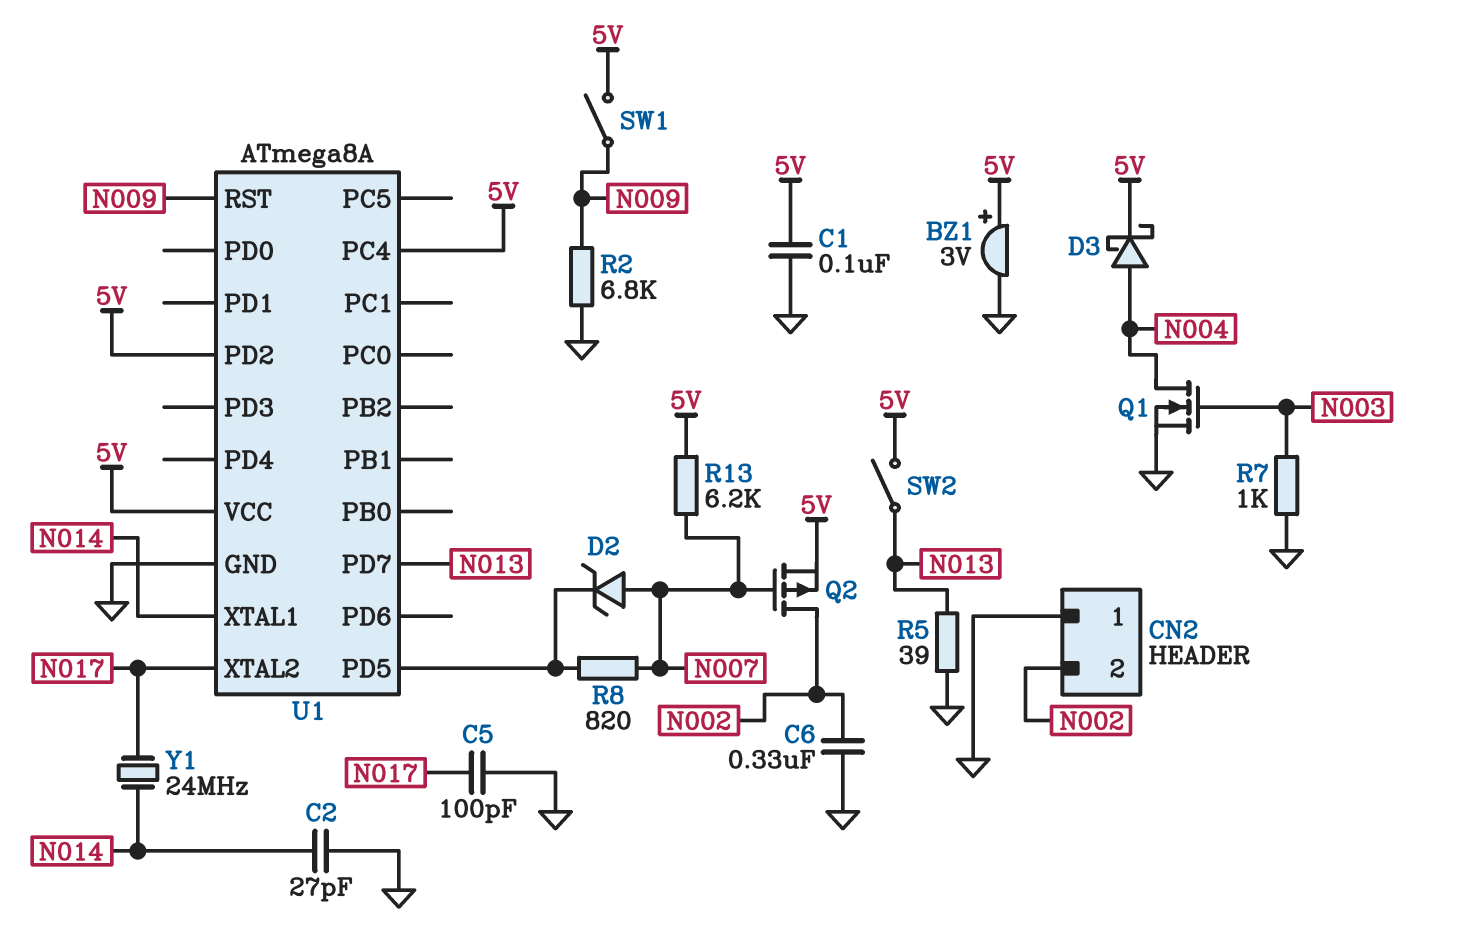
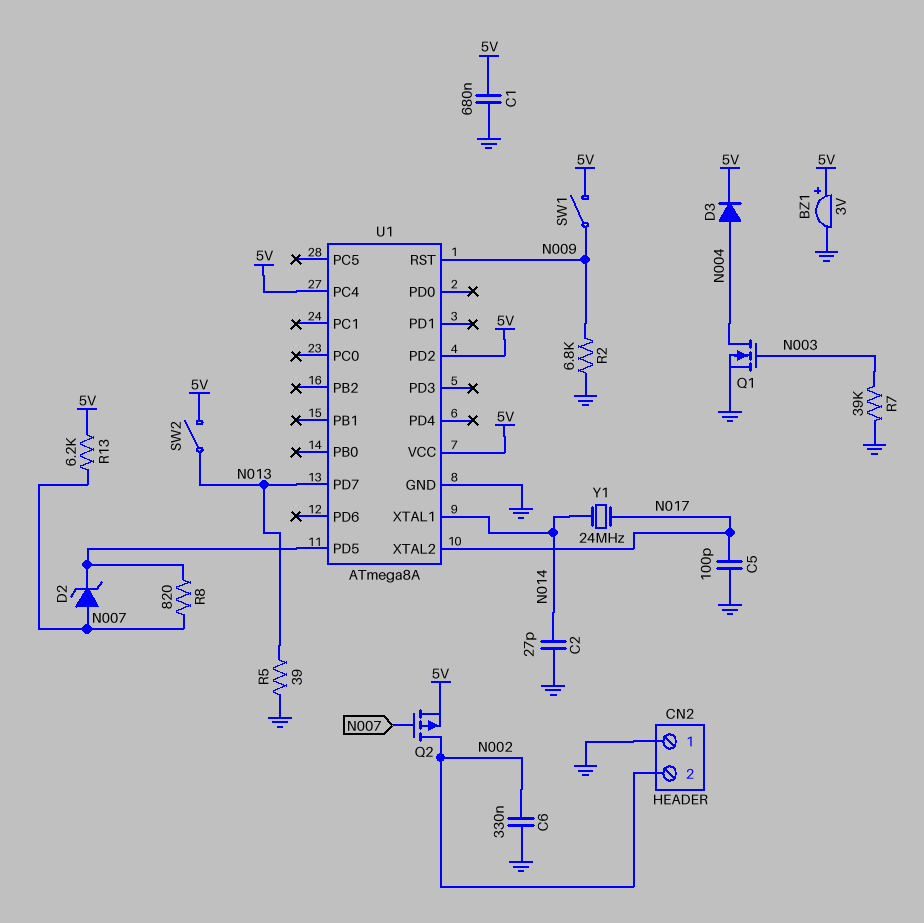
C1: 100nF (5V, GND) -> 680nF (5V, GND)
D3: schottky (A N004, K 5V) -> diode (A N004, K 5V)
R7: 1k (GND, N003) -> 39k (GND, N003)

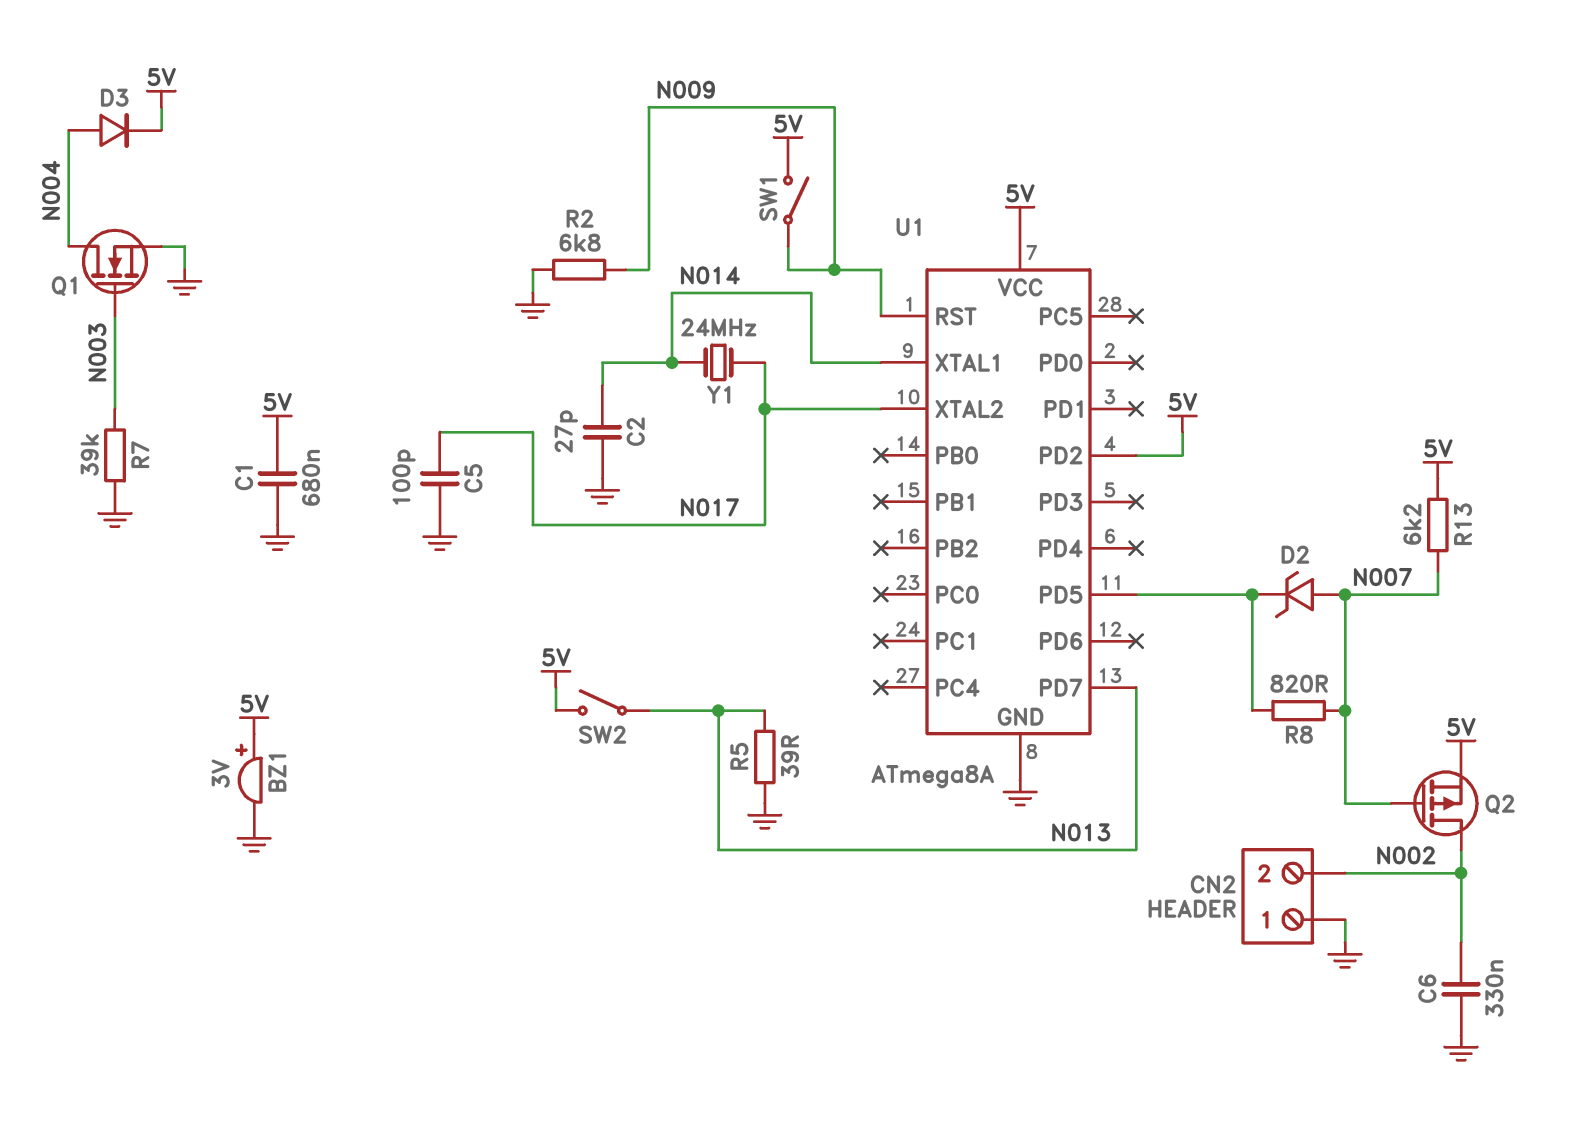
U1 pin PC4: 5V -> none

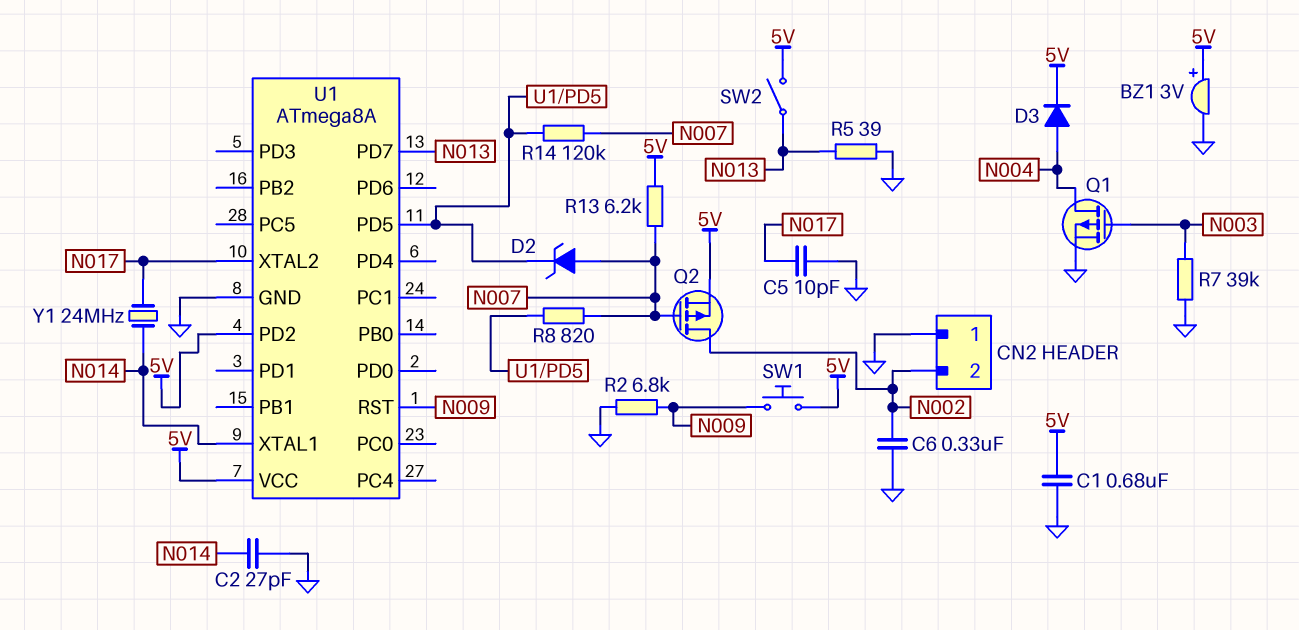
C5: 100pF (GND, N017) -> 10pF (GND, N017)
Q1: NMOS (G N003, D N004, S GND) -> PMOS (G N003, D N004, S GND)
R14: none -> 120k (N007, U1/PD5)
SW1: switch (5V, N009) -> button (5V, N009)

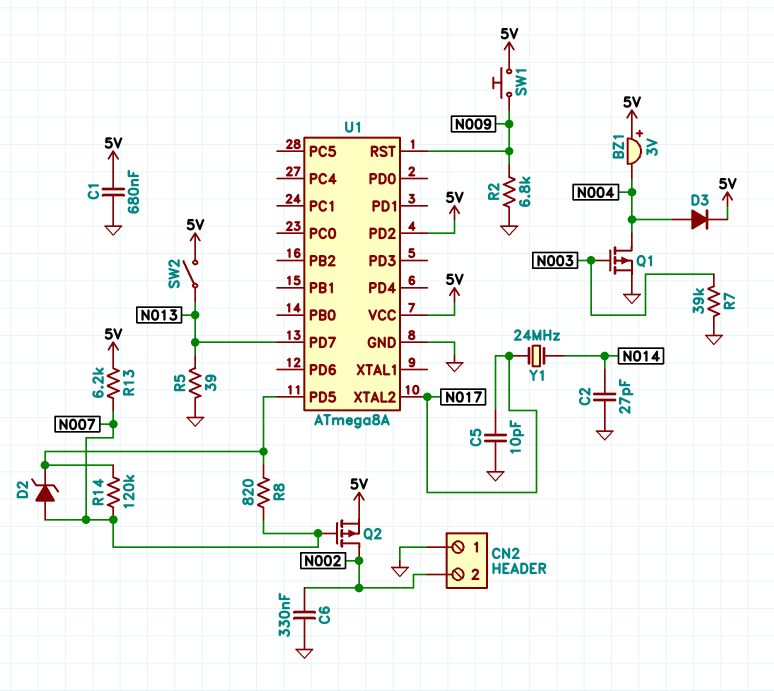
BZ1: buzzer 3V (plus 5V, minus GND) -> buzzer 3V (plus 5V, minus N004)
U1 pin XTAL1: N014 -> none

